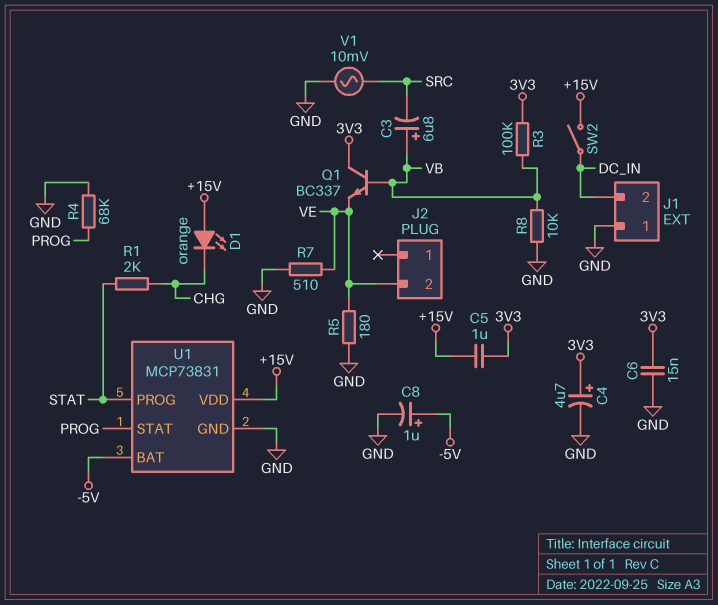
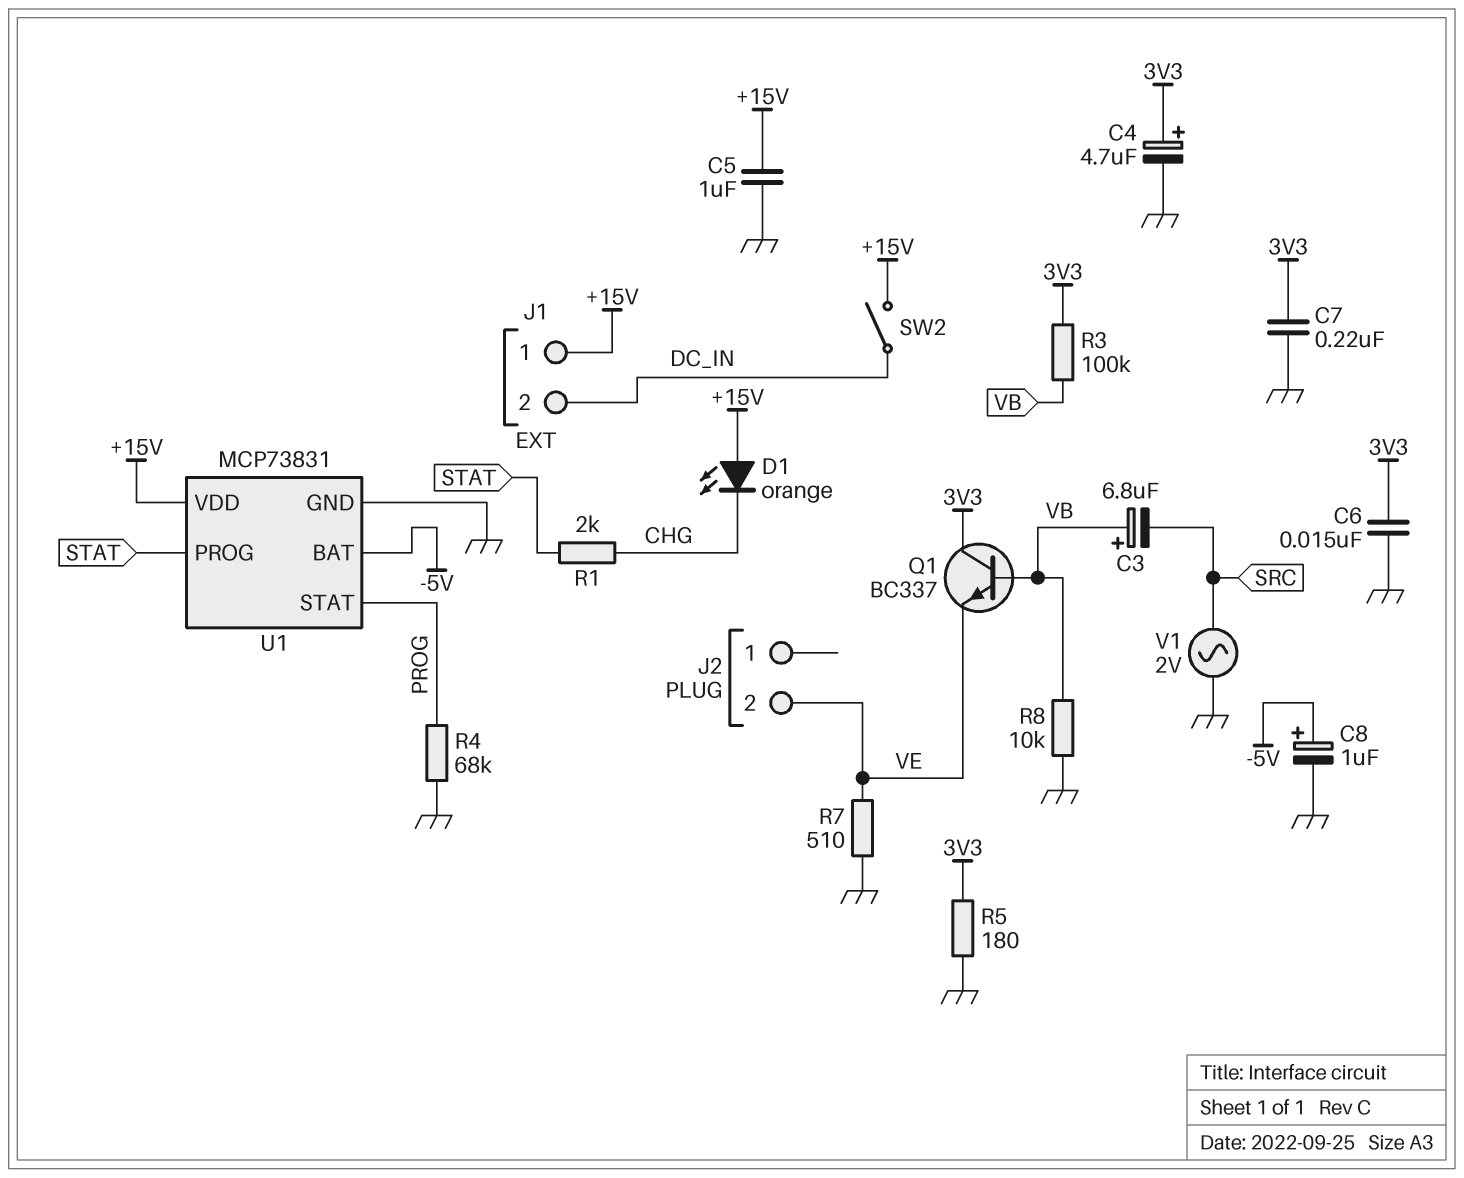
C5: 1uF (+15V, 3V3) -> 1uF (+15V, GND)
C7: none -> 220nF (3V3, GND)
J1 pin 1: GND -> +15V
R5: 180 (GND, VE) -> 180 (3V3, GND)
V1: AC 10mV (GND, SRC) -> AC 2V (GND, SRC)

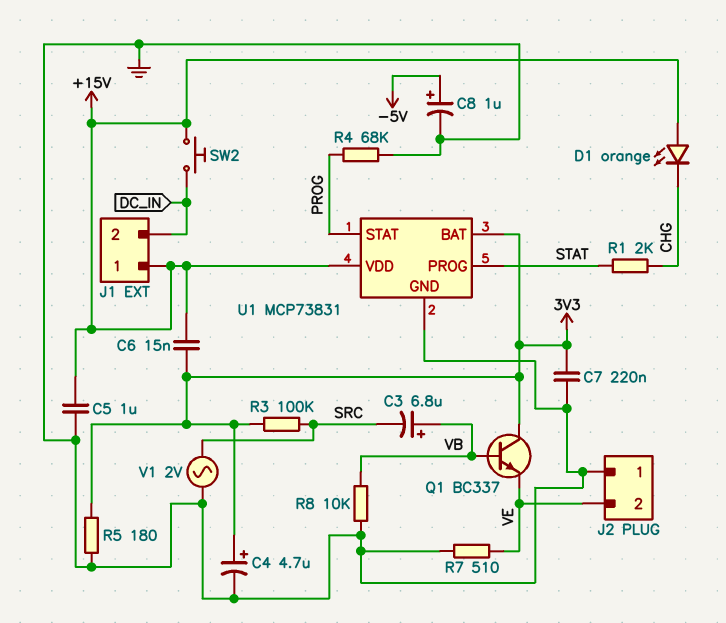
C6: 15nF (3V3, GND) -> 15nF (+15V, 3V3)
J2 pin 1: none -> GND
R3: 100k (3V3, VB) -> 100k (3V3, SRC)
SW2: switch (+15V, DC_IN) -> button (+15V, DC_IN)
U1 pin BAT: -5V -> 3V3

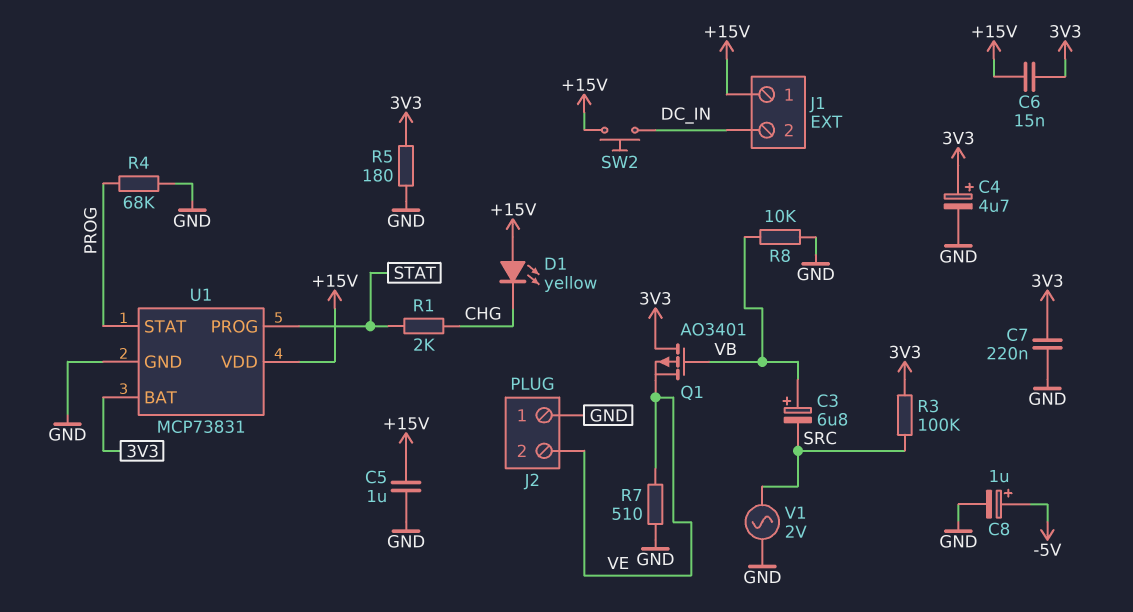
D1: LED orange (A +15V, K CHG) -> LED yellow (A +15V, K CHG)
Q1: NPN BC337 (B VB, C 3V3, E VE) -> PMOS AO3401 (G VB, D 3V3, S VE)

